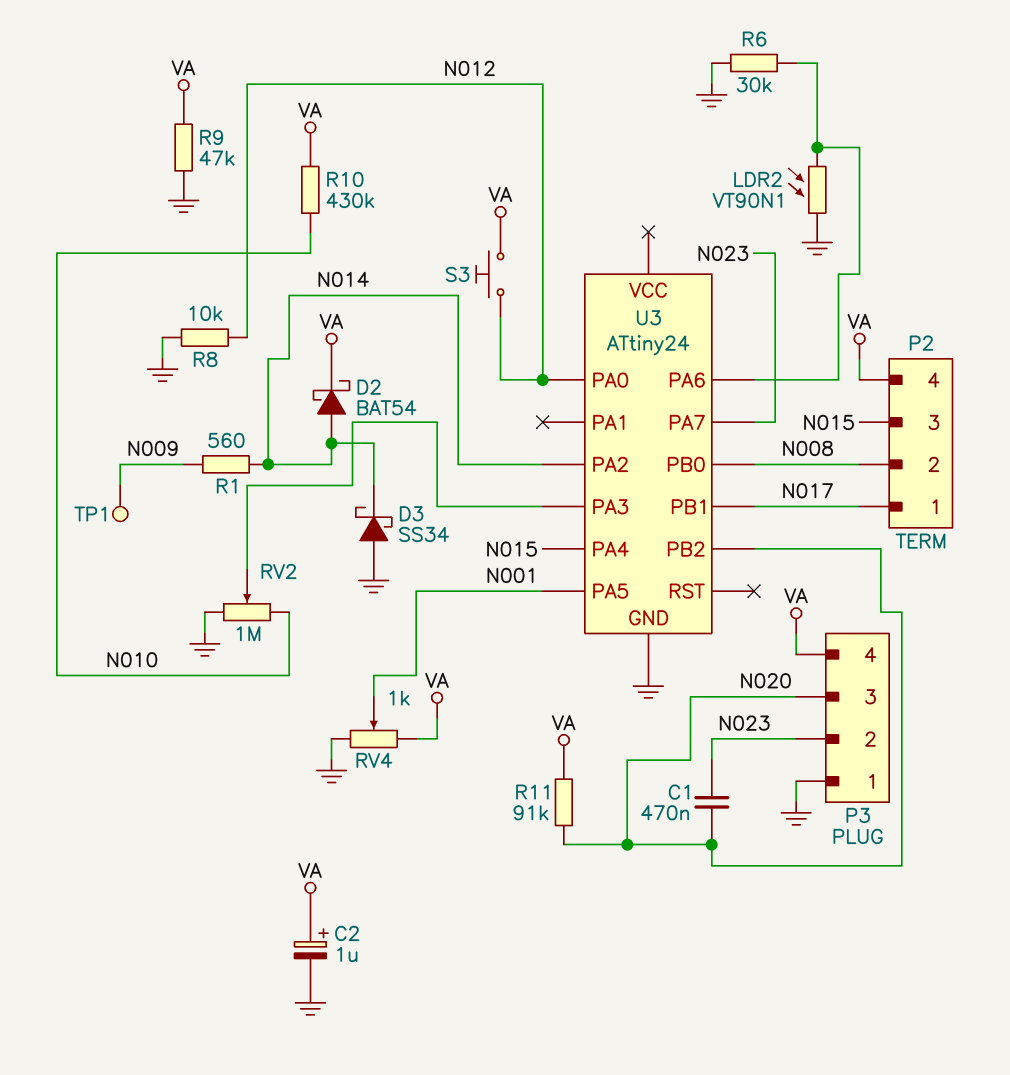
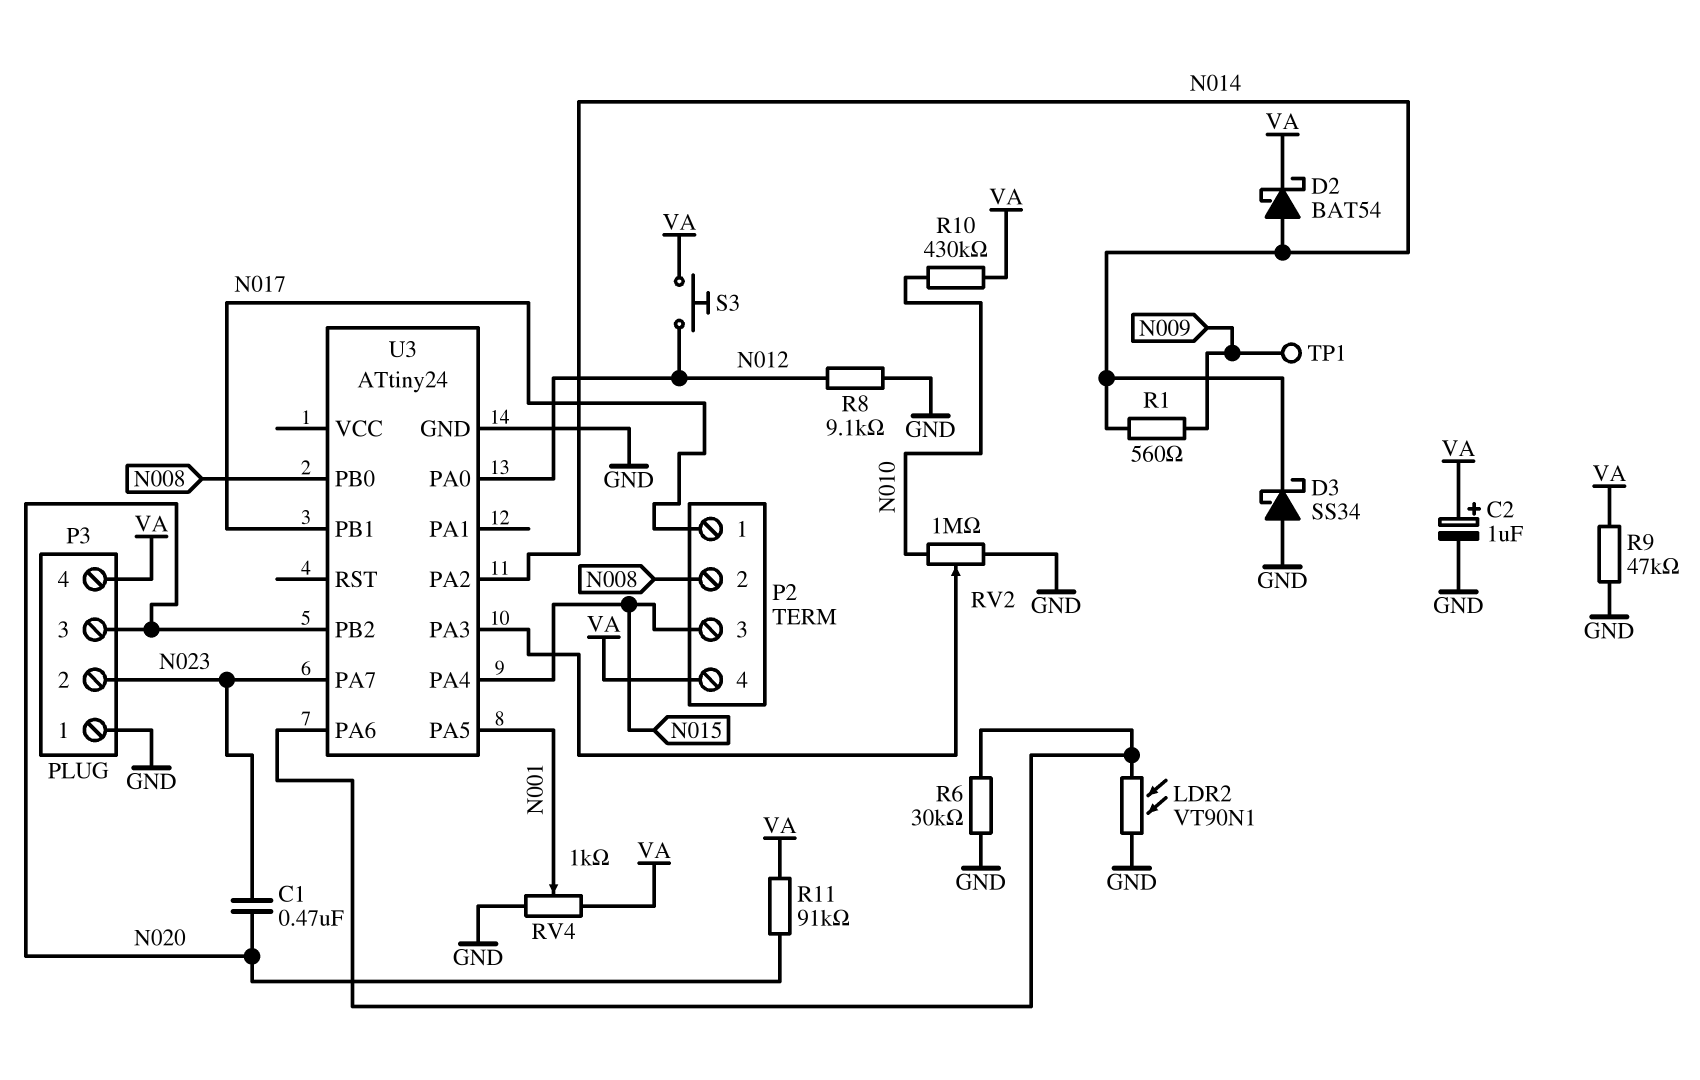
R8: 10k (GND, N012) -> 9.1k (GND, N012)

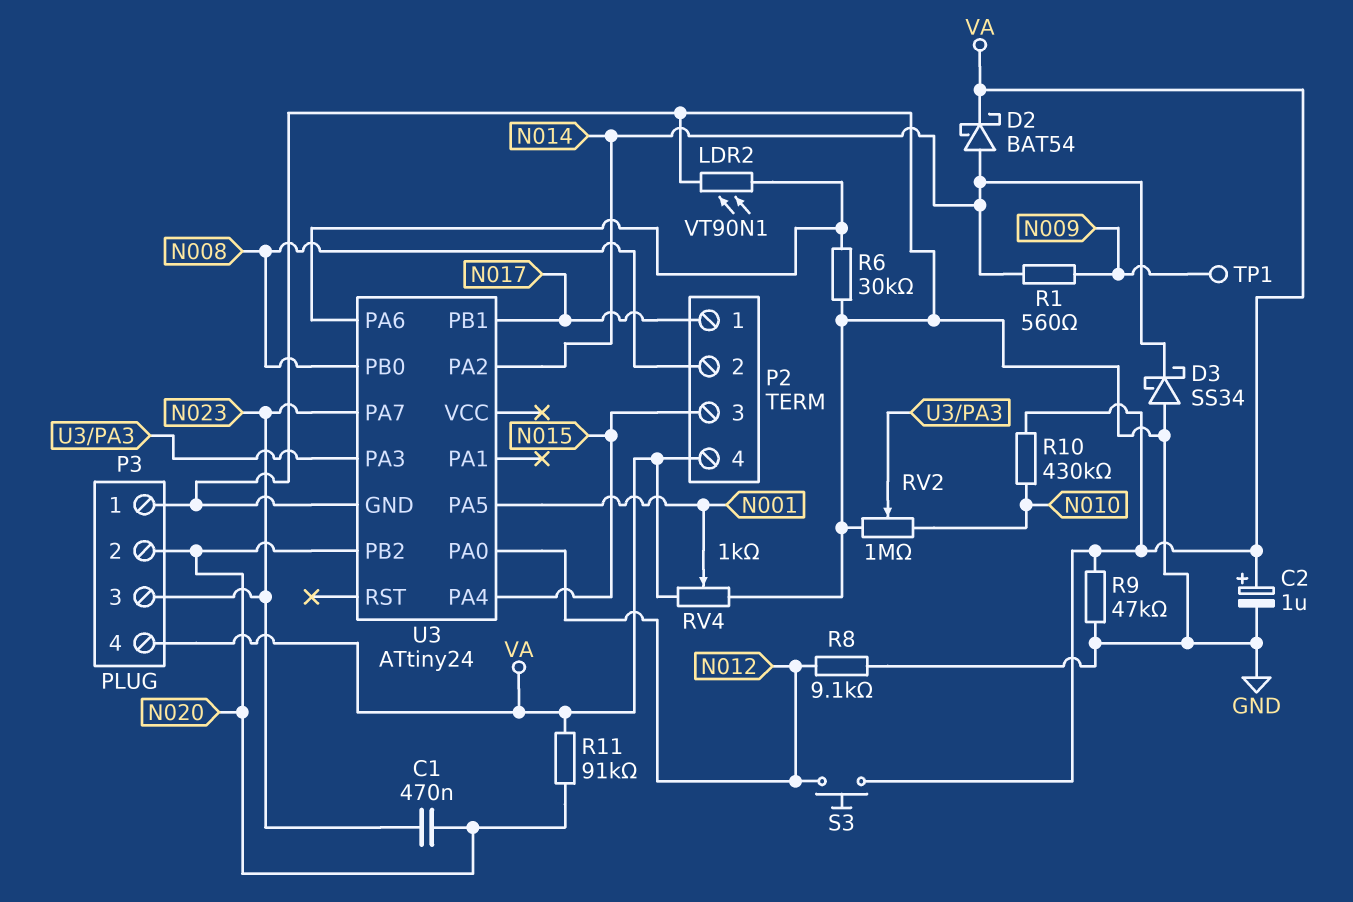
P3 pin 2: N023 -> N020
P3 pin 3: N020 -> N023

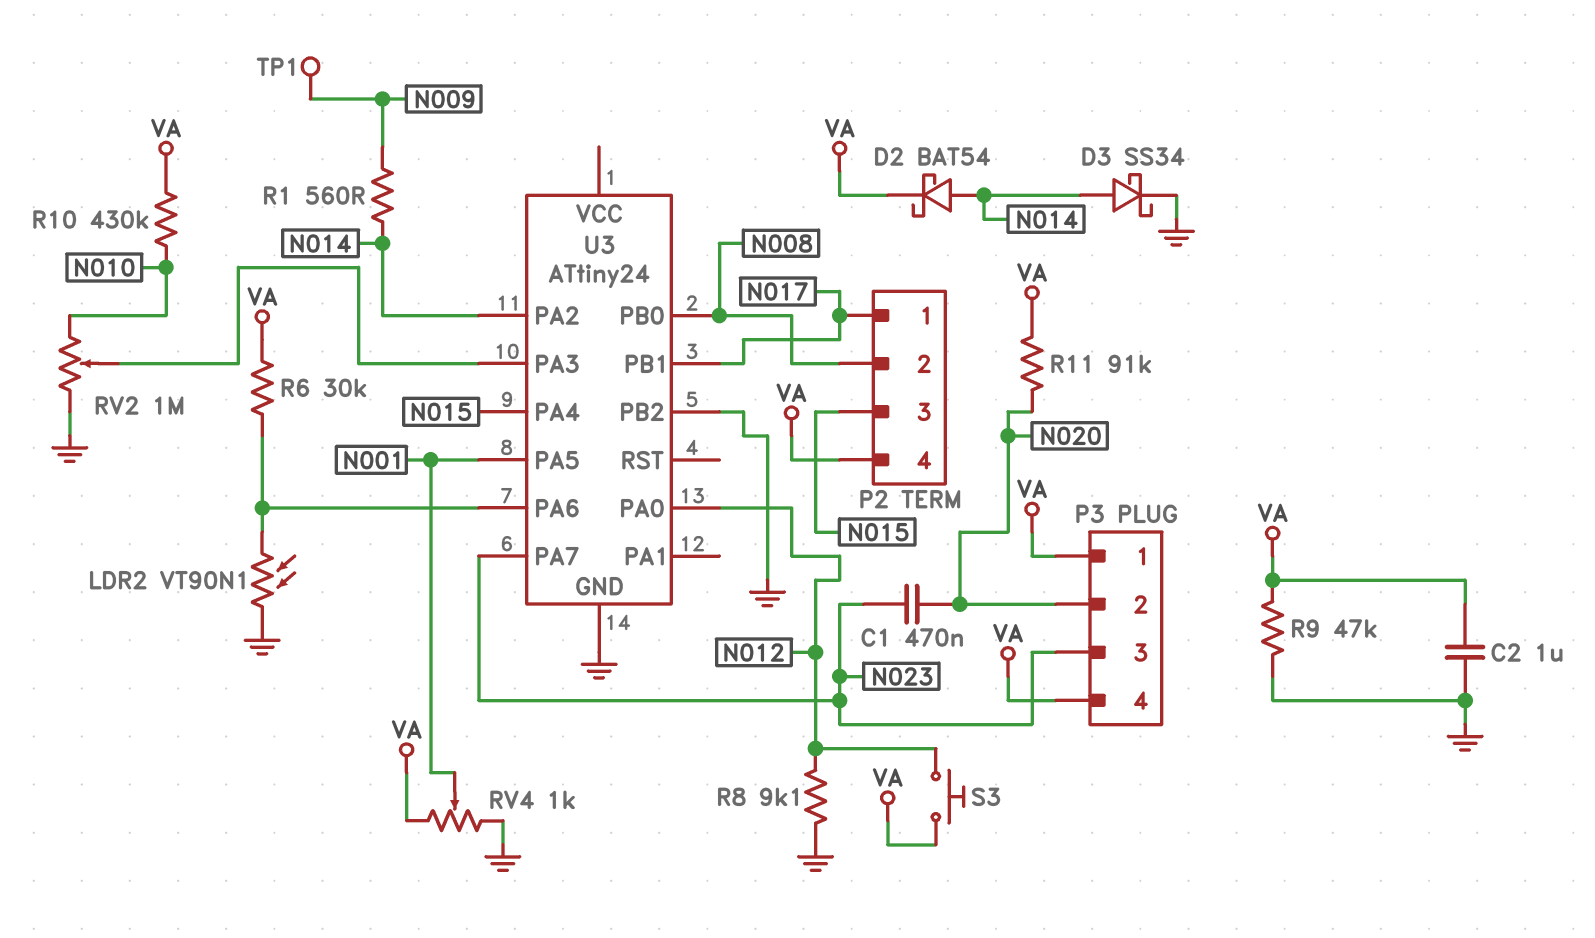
C2: 1uF (plus VA, minus GND) -> 1uF (GND, VA)
D3: schottky SS34 (A GND, K N014) -> schottky SS34 (A N014, K GND)
P3 pin 1: GND -> VA
R6: 30k (GND, U3/PA6) -> 30k (U3/PA6, VA)
U3 pin PB2: N020 -> GND

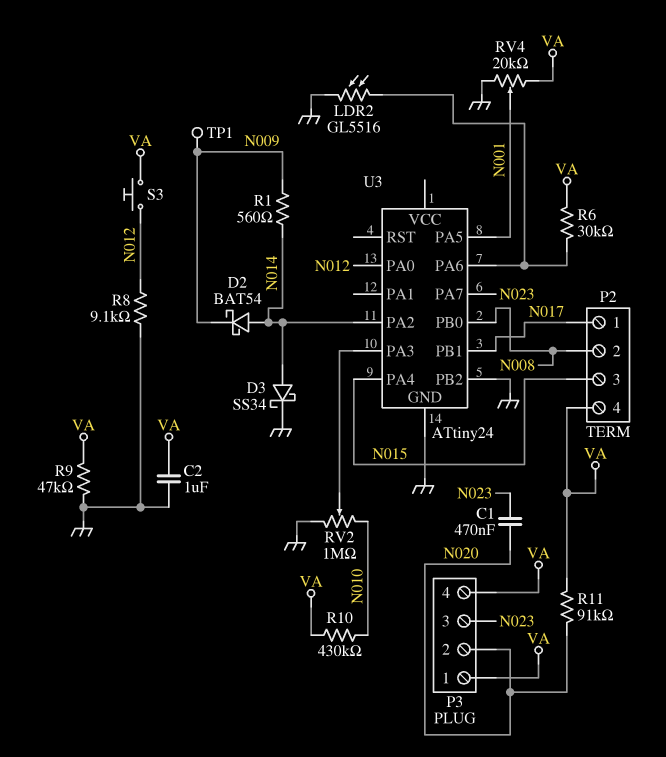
D2: schottky BAT54 (A N014, K VA) -> schottky BAT54 (A N014, K N009)
LDR2: VT90N1 (GND, U3/PA6) -> GL5516 (GND, U3/PA6)
RV4: 1k (GND, VA, wiper N001) -> 20k (GND, VA, wiper N001)

